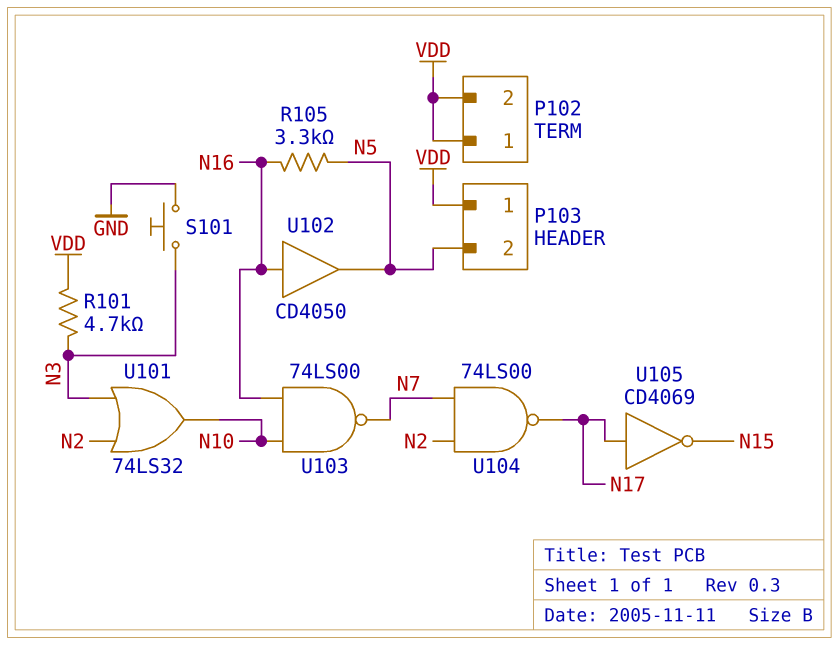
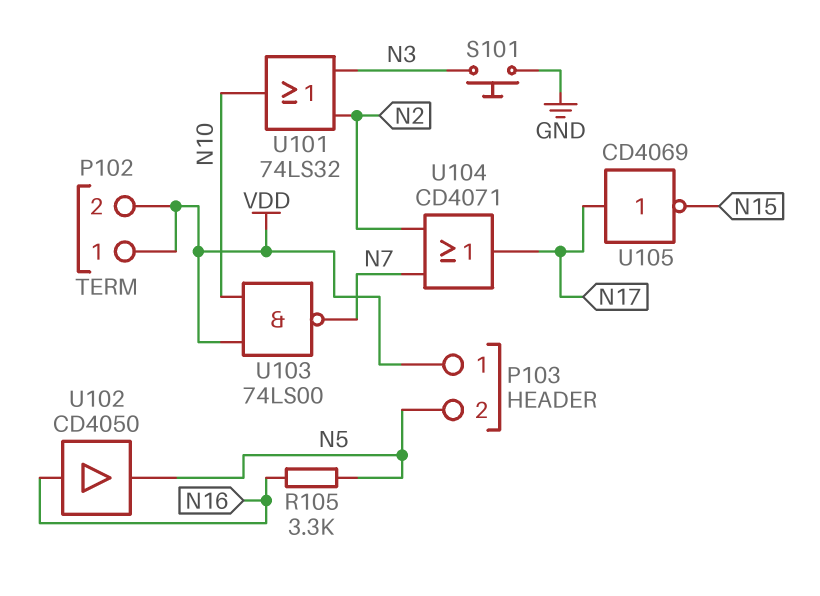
R101: 4.7k (N3, VDD) -> none
U103: NAND 74LS00 (in N10, in N16, out N7) -> NAND 74LS00 (in N10, in VDD, out N7)
U104: NAND 74LS00 (in N2, in N7, out N17) -> OR CD4071 (in N2, in N7, out N17)

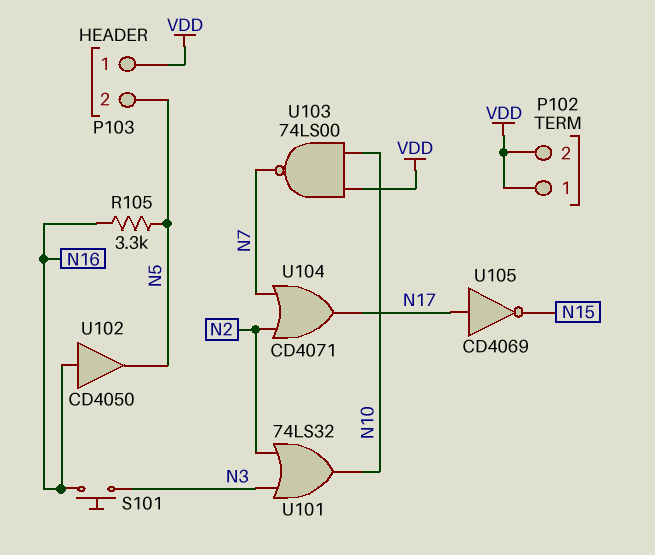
S101: button (GND, N3) -> button (N3, N16)

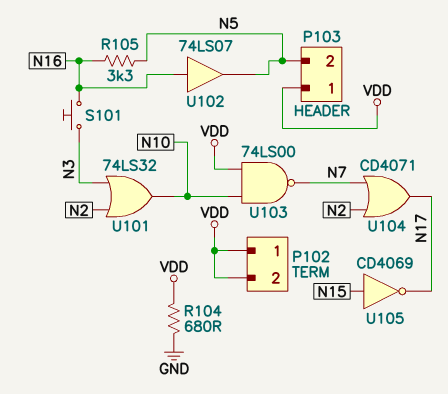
R104: none -> 680 (GND, VDD)
U102: buffer CD4050 (in N16, out N5) -> buffer 74LS07 (in N16, out N5)
U105: NOT CD4069 (in N17, out N15) -> NOT CD4069 (in N15, out N17)

